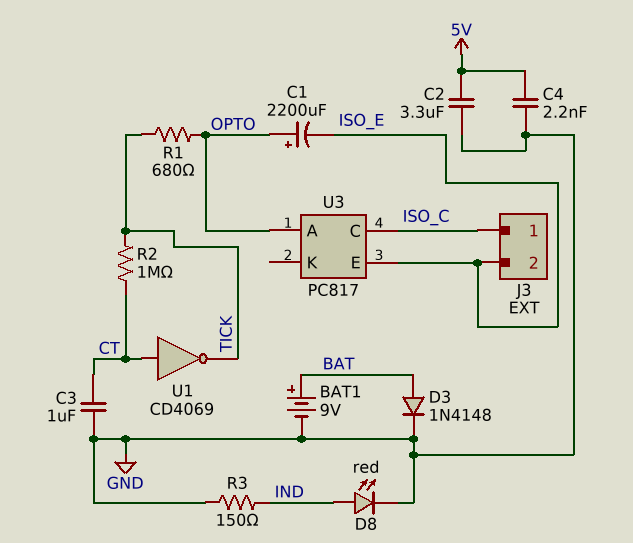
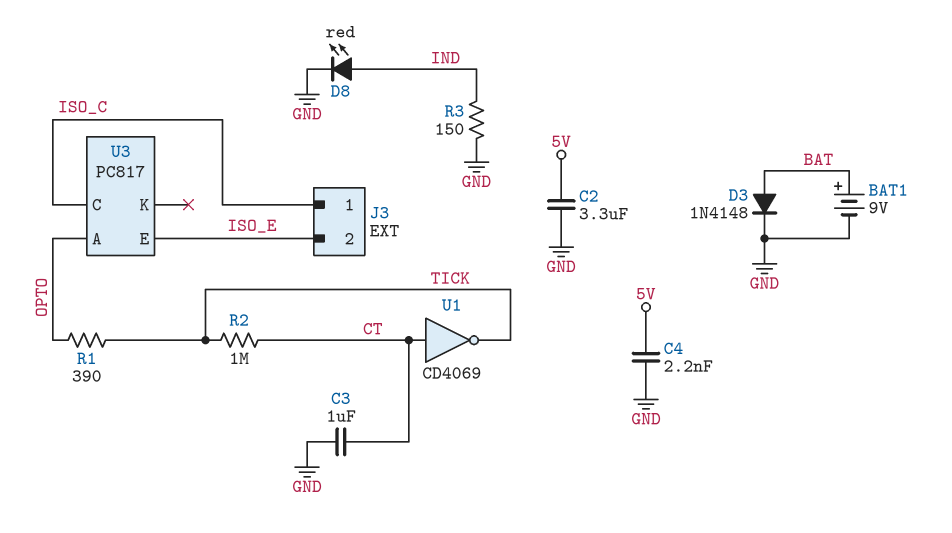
C1: 2200uF (plus OPTO, minus ISO_E) -> none
R1: 680 (OPTO, TICK) -> 390 (OPTO, TICK)

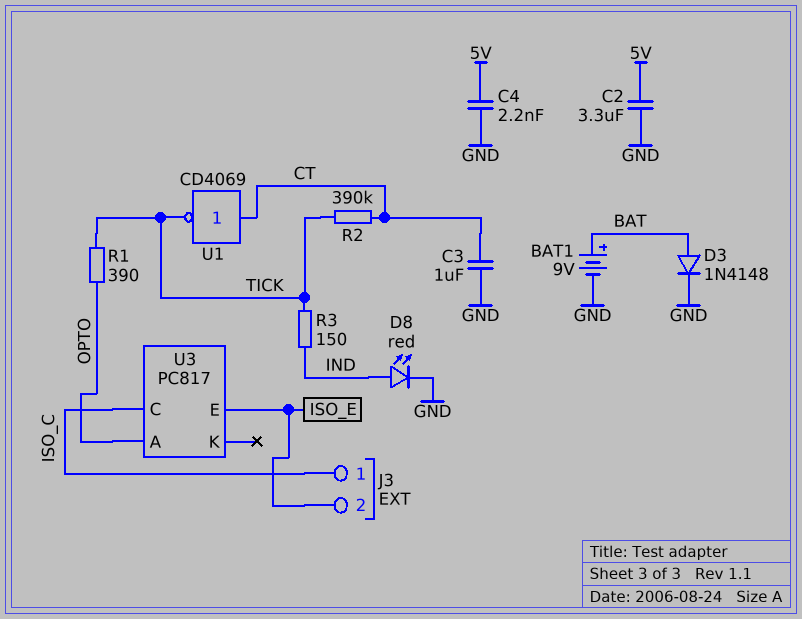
R2: 1M (CT, TICK) -> 390k (CT, TICK)
R3: 150 (GND, IND) -> 150 (IND, TICK)

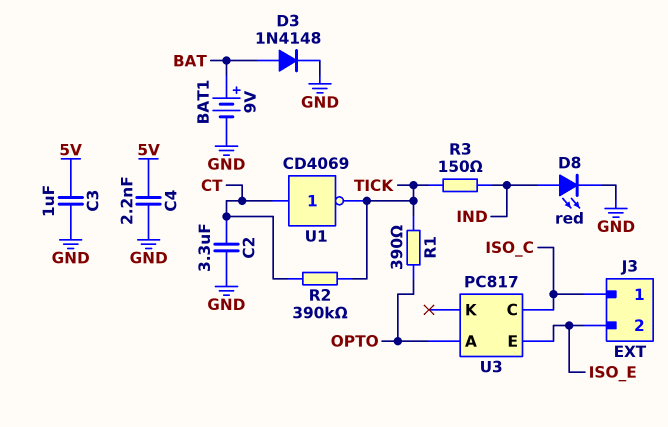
C2: 3.3uF (5V, GND) -> 3.3uF (CT, GND)
C3: 1uF (CT, GND) -> 1uF (5V, GND)

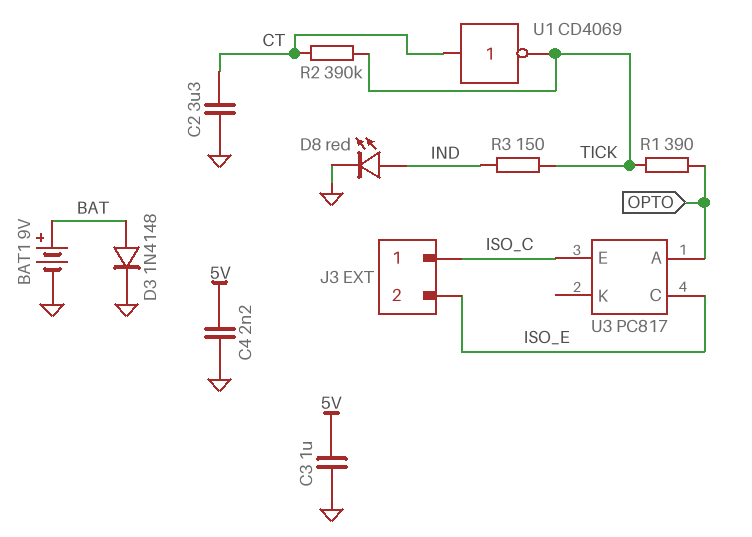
U3 pin C: ISO_C -> ISO_E
U3 pin E: ISO_E -> ISO_C

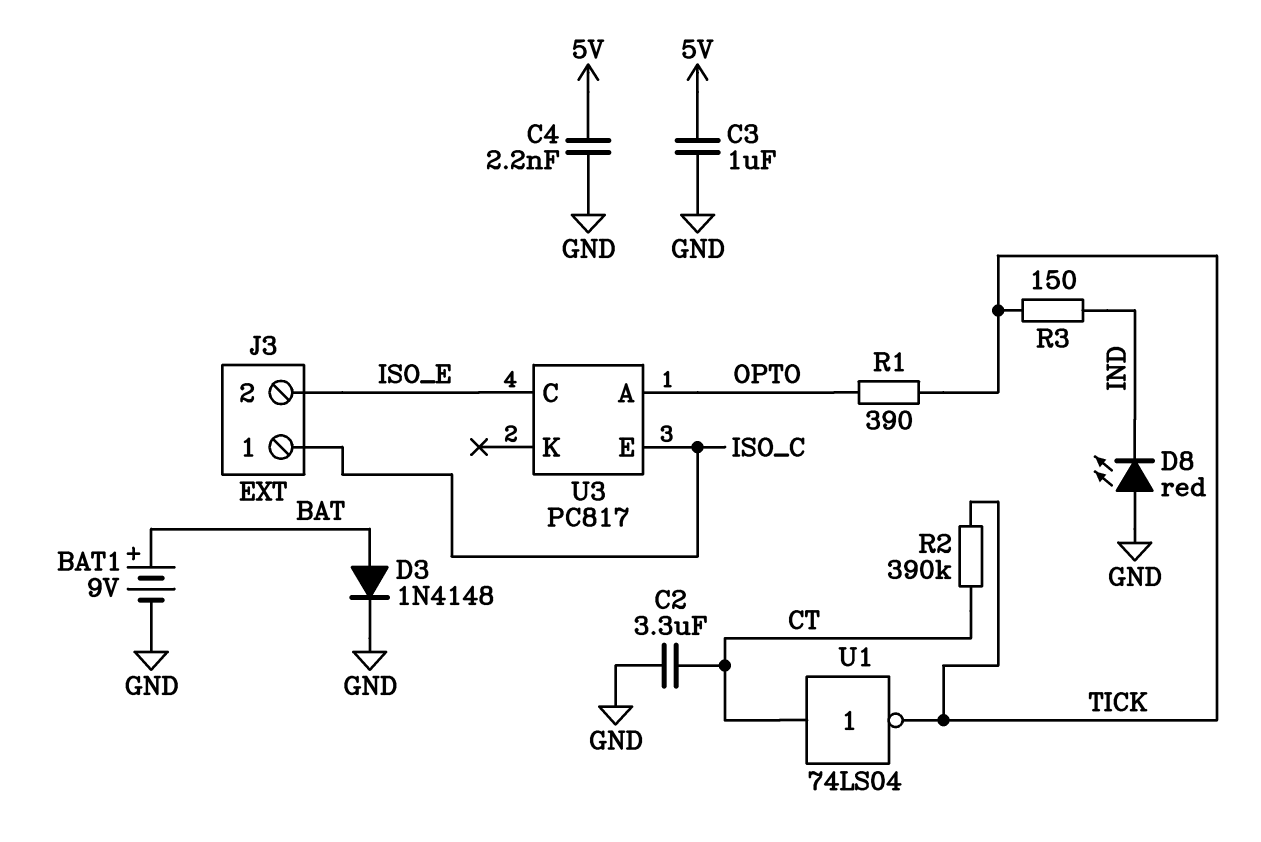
D8: LED red (A IND, K GND) -> LED red (A GND, K IND)
U1: NOT CD4069 (in CT, out TICK) -> NOT 74LS04 (in CT, out TICK)

